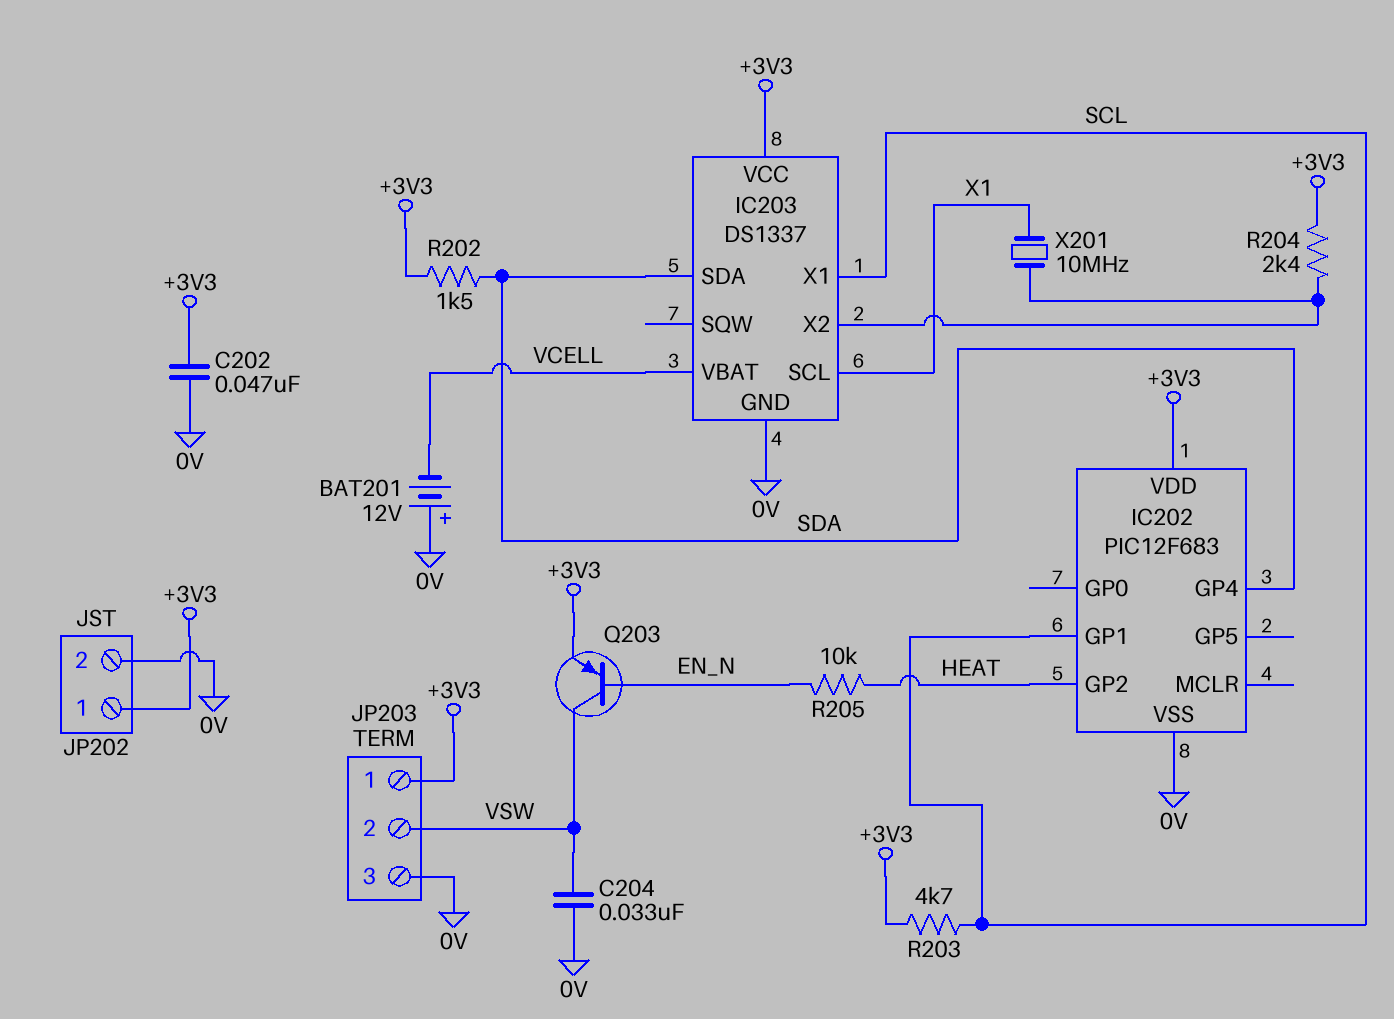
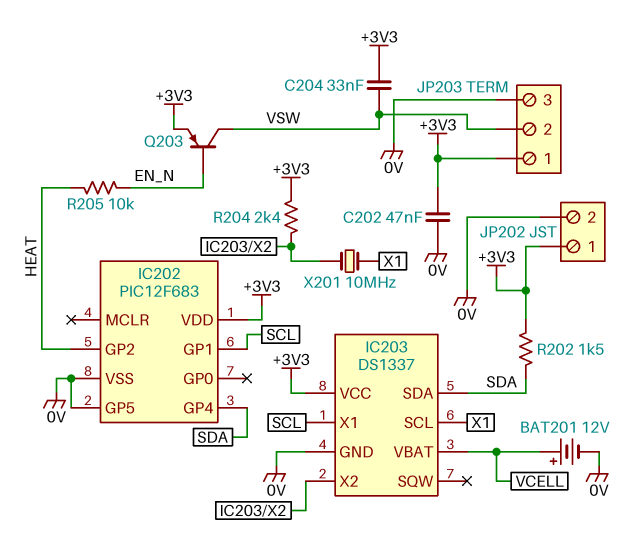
BAT201: 12V (plus 0V, minus VCELL) -> 12V (plus VCELL, minus 0V)
C204: 33nF (0V, VSW) -> 33nF (+3V3, VSW)
IC202 pin GP5: none -> 0V
R203: 4.7k (+3V3, SCL) -> none

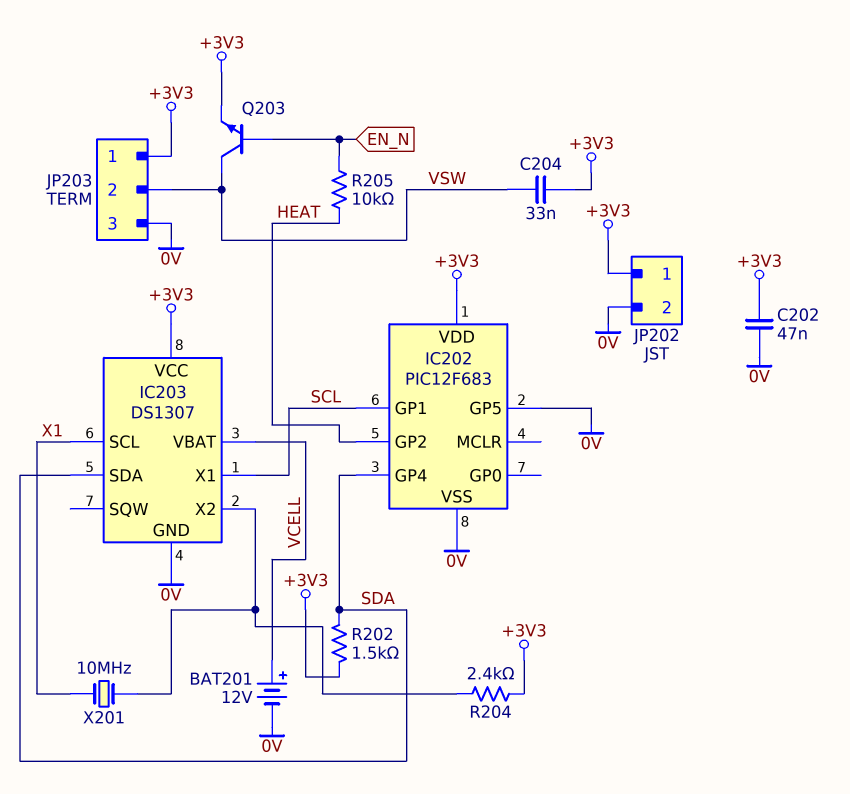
IC203: DS1337 -> DS1307
Q203: PNP (B EN_N, C VSW, E +3V3) -> NPN (B EN_N, C VSW, E +3V3)

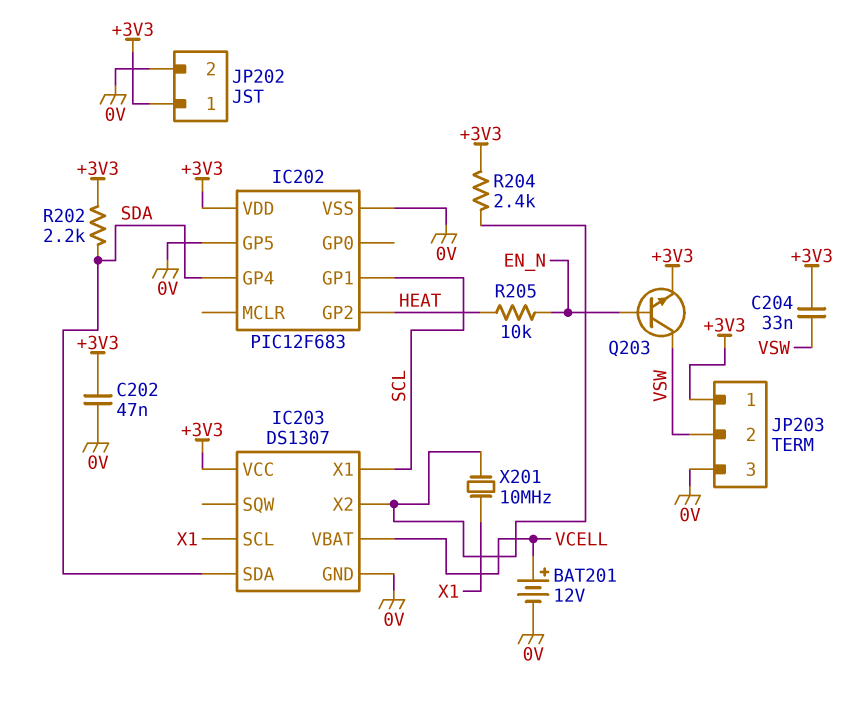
R202: 1.5k (+3V3, SDA) -> 2.2k (+3V3, SDA)

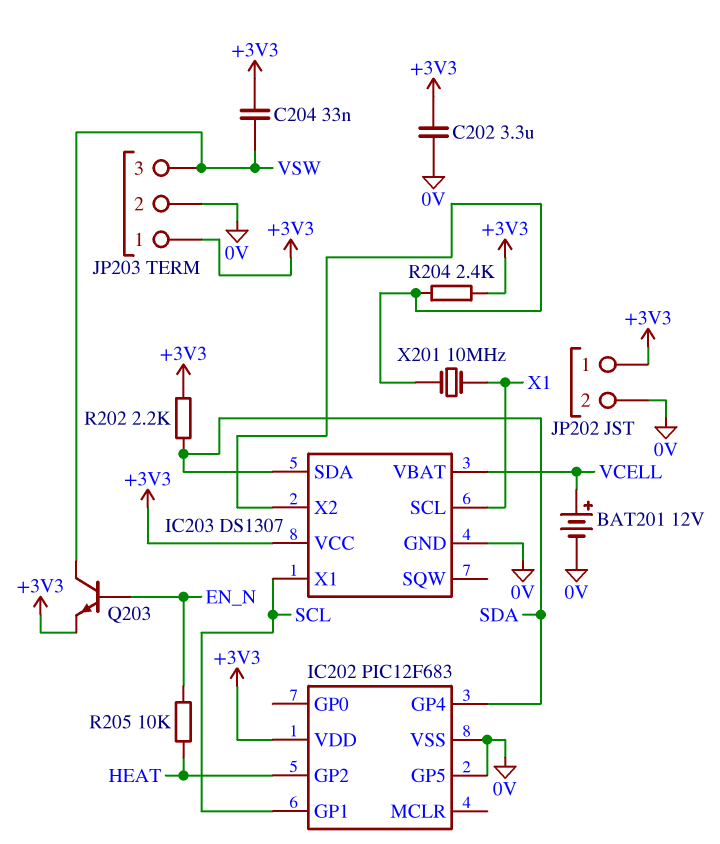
C202: 47nF (+3V3, 0V) -> 3.3uF (+3V3, 0V)
JP203 pin 2: VSW -> 0V
JP203 pin 3: 0V -> VSW

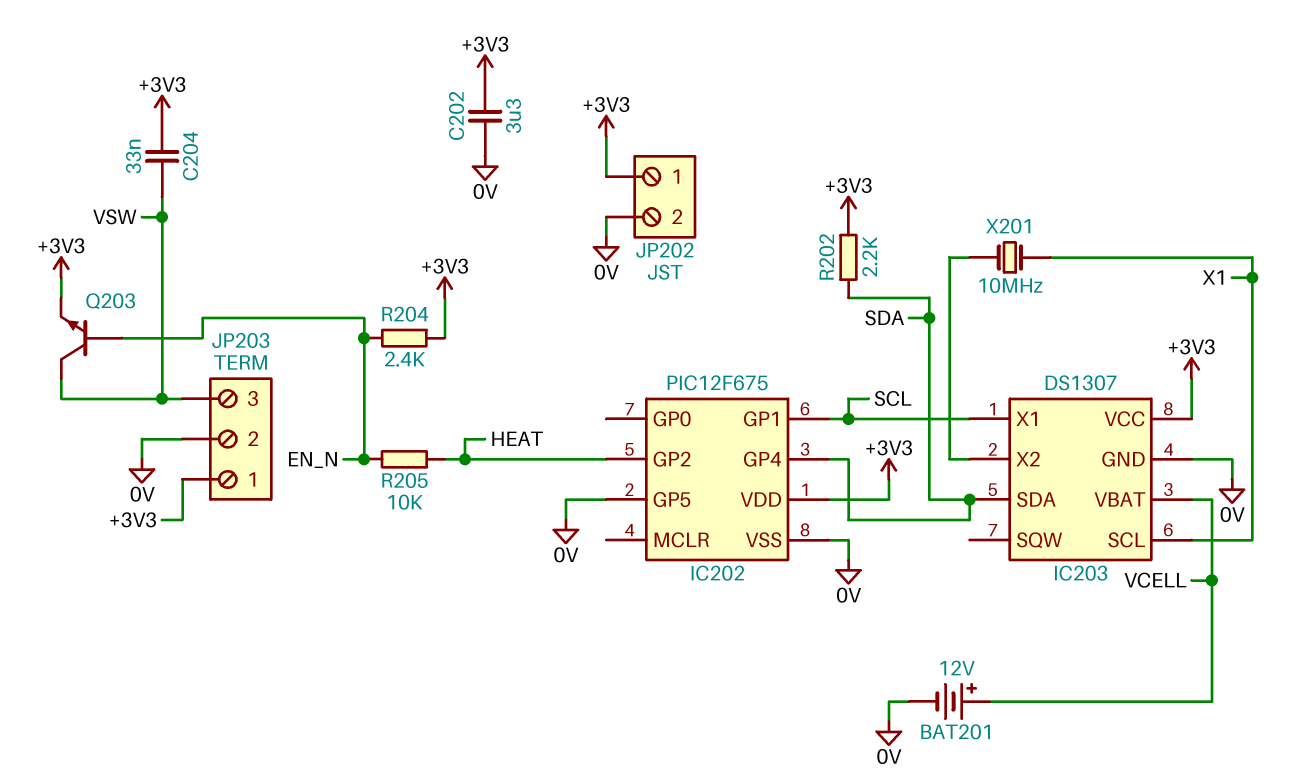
IC202: PIC12F683 -> PIC12F675
R204: 2.4k (+3V3, IC203/X2) -> 2.4k (+3V3, EN_N)

